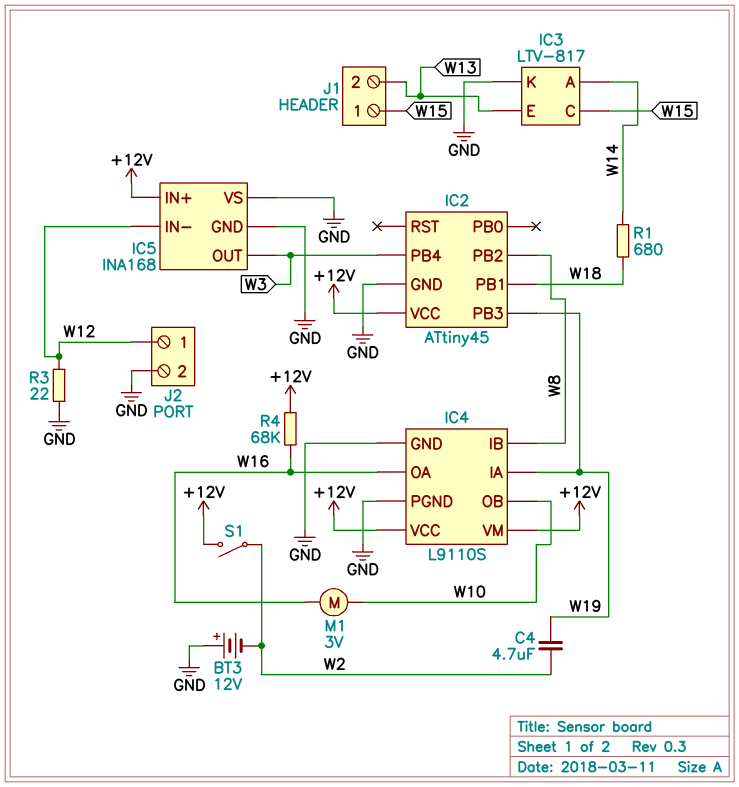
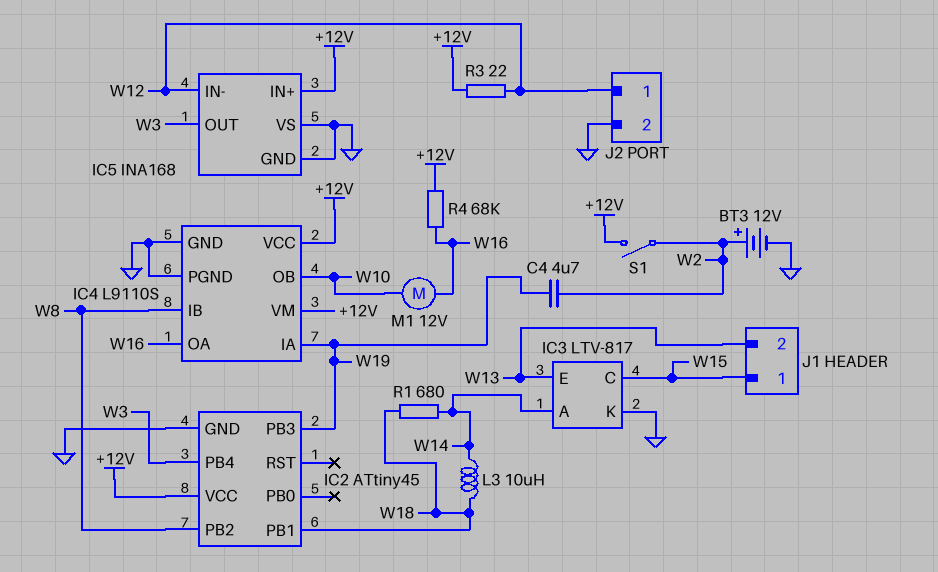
BT3: 12V (plus GND, minus W2) -> 12V (plus W2, minus GND)
L3: none -> 10uH (W14, W18)
M1: motor 3V (W10, W16) -> motor 12V (W10, W16)
R3: 22 (GND, W12) -> 22 (+12V, W12)

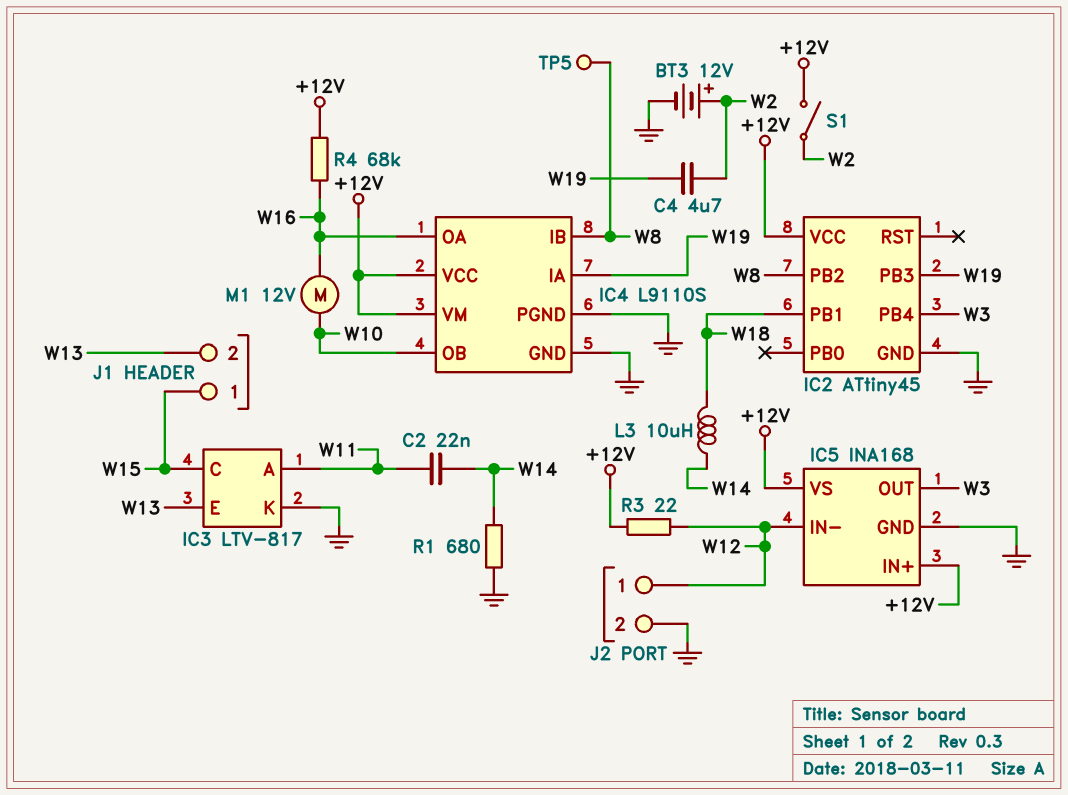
C2: none -> 22nF (W11, W14)
IC3 pin A: W14 -> W11
IC5 pin VS: GND -> +12V
R1: 680 (W14, W18) -> 680 (GND, W14)
TP5: none -> test point (W8)

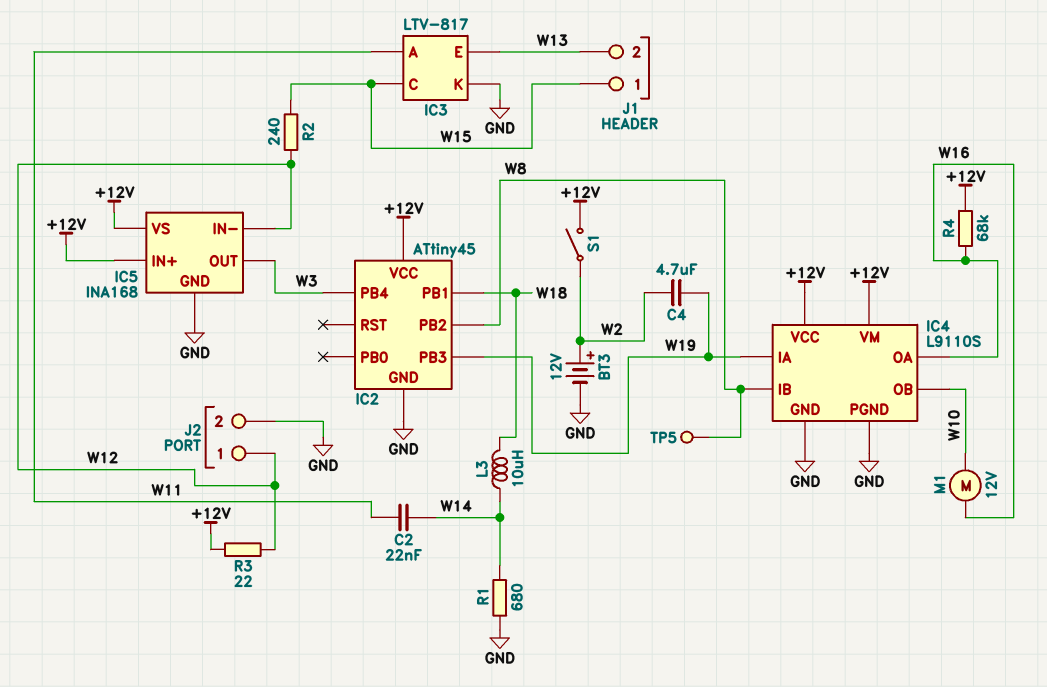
R2: none -> 240 (W12, W15)

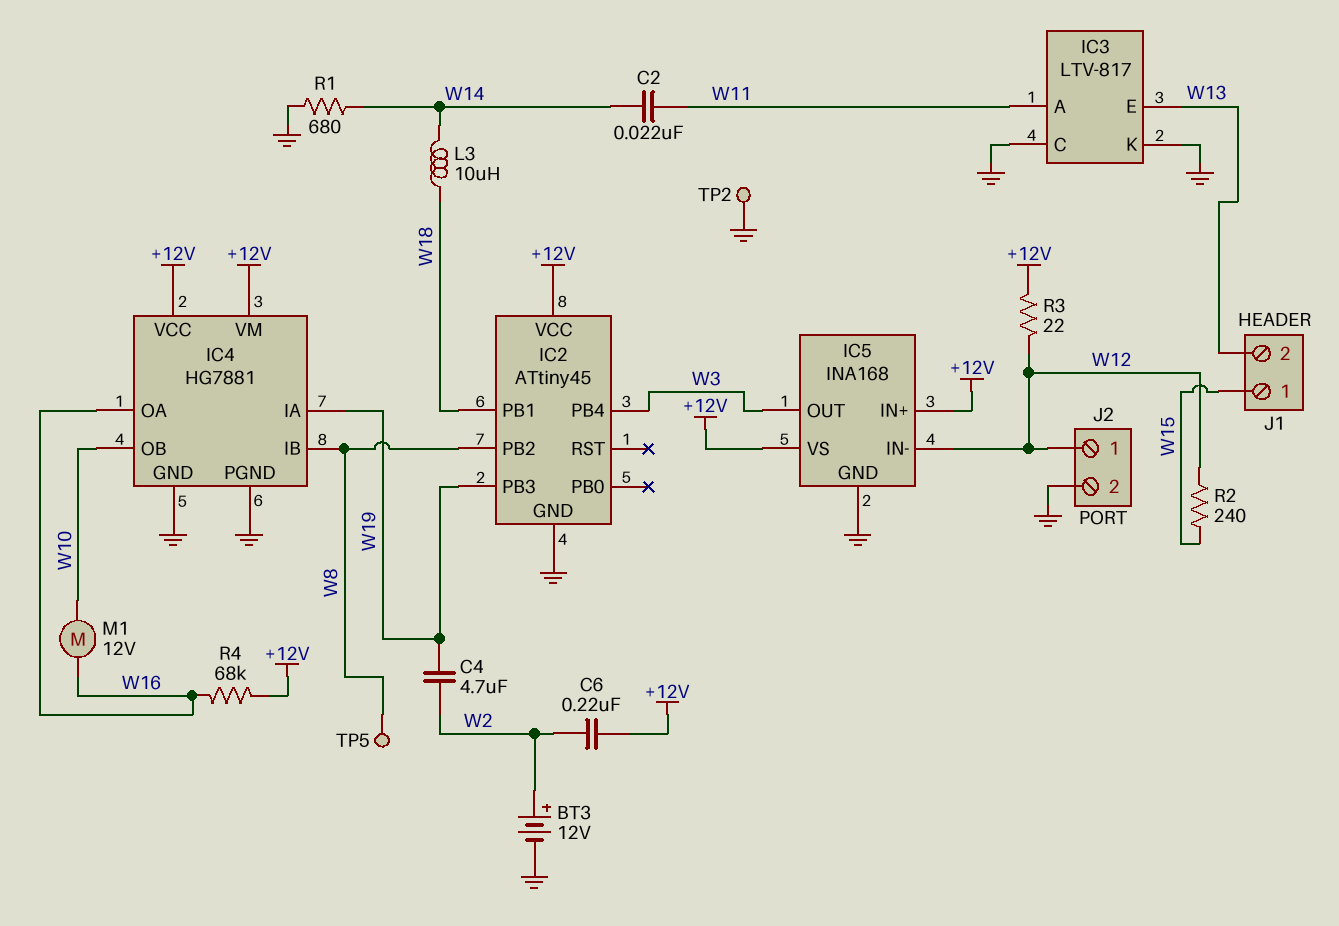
C6: none -> 220nF (+12V, W2)
IC3 pin C: W15 -> GND
IC4: L9110S -> HG7881
S1: switch (+12V, W2) -> none
TP2: none -> test point (GND)

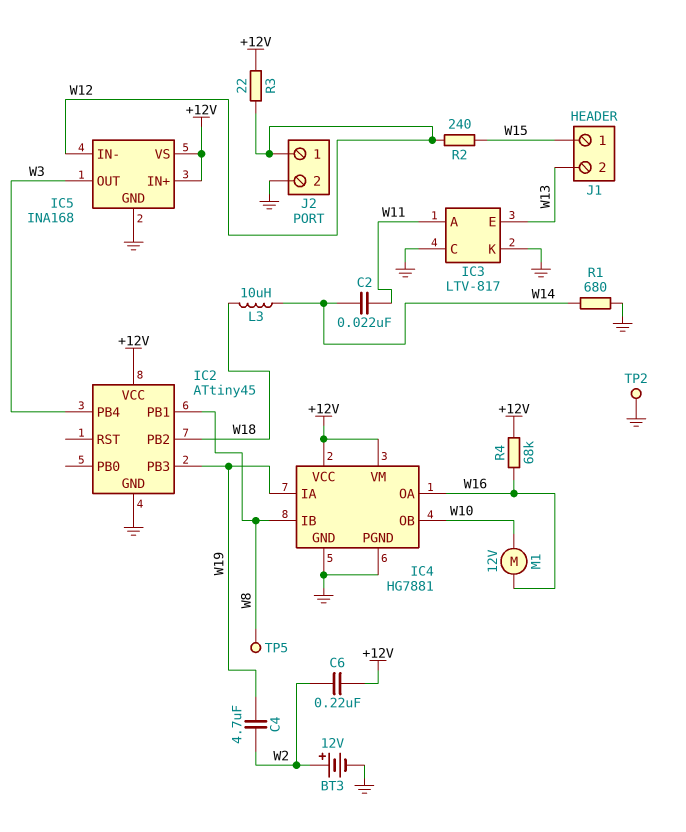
IC2 pin PB1: W18 -> W8
IC2 pin PB2: W8 -> W18

